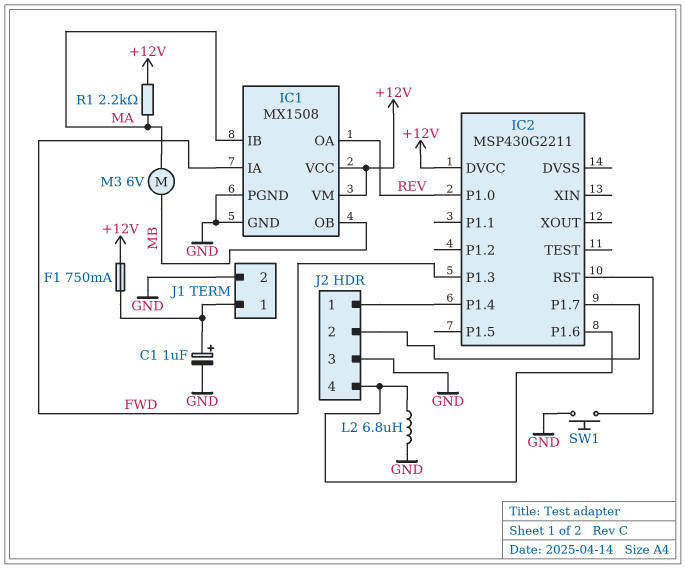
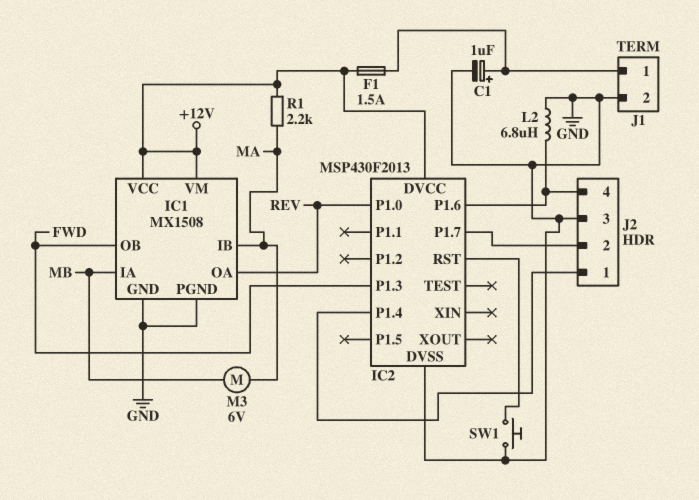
F1: 750mA (+12V, J1/1) -> 1.5A (+12V, J1/1)
IC1 pin IA: FWD -> MB
IC1 pin OB: MB -> FWD
IC2: MSP430G2211 -> MSP430F2013
IC2 pin DVSS: none -> GND

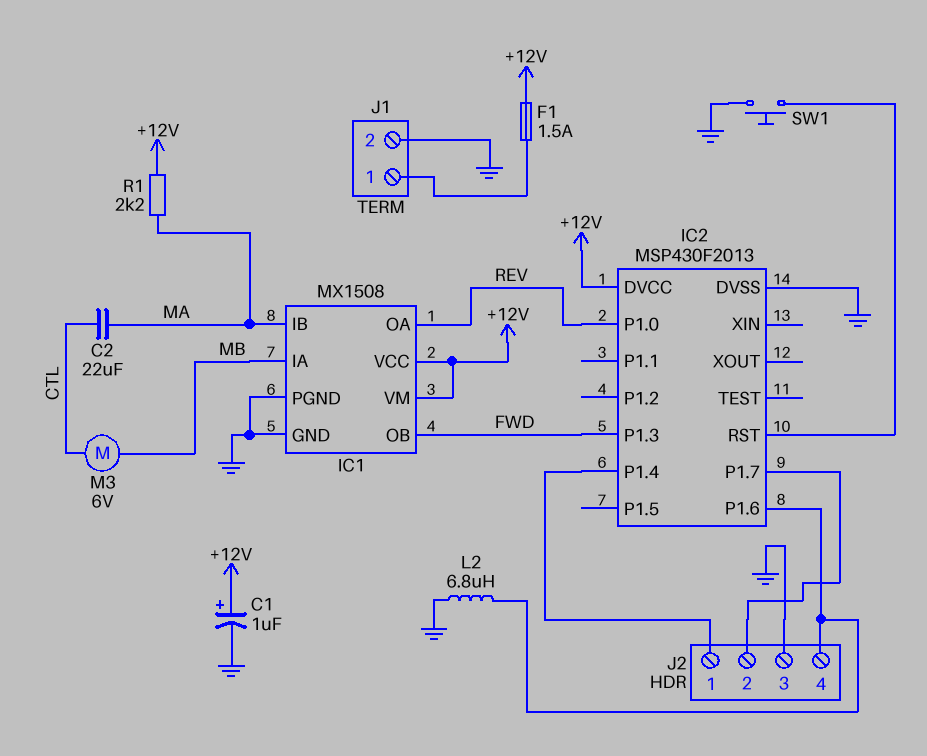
C1: 1uF (plus J1/1, minus GND) -> 1uF (plus +12V, minus GND)
C2: none -> 22uF (CTL, MA)
M3: motor 6V (MA, MB) -> motor 6V (CTL, MB)

